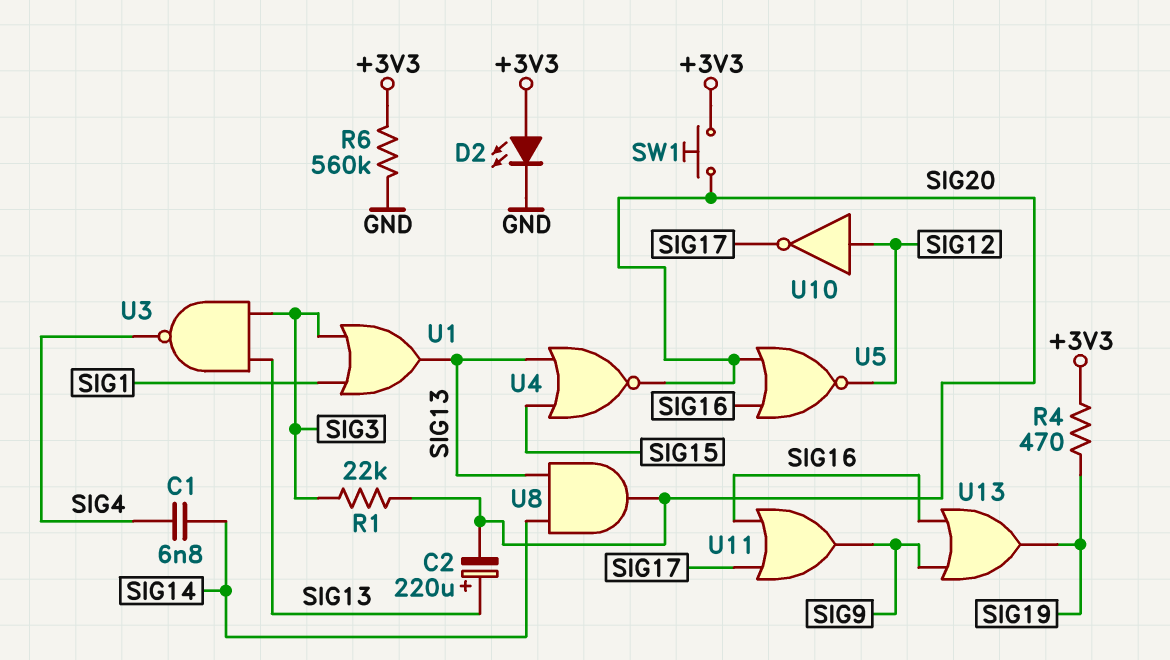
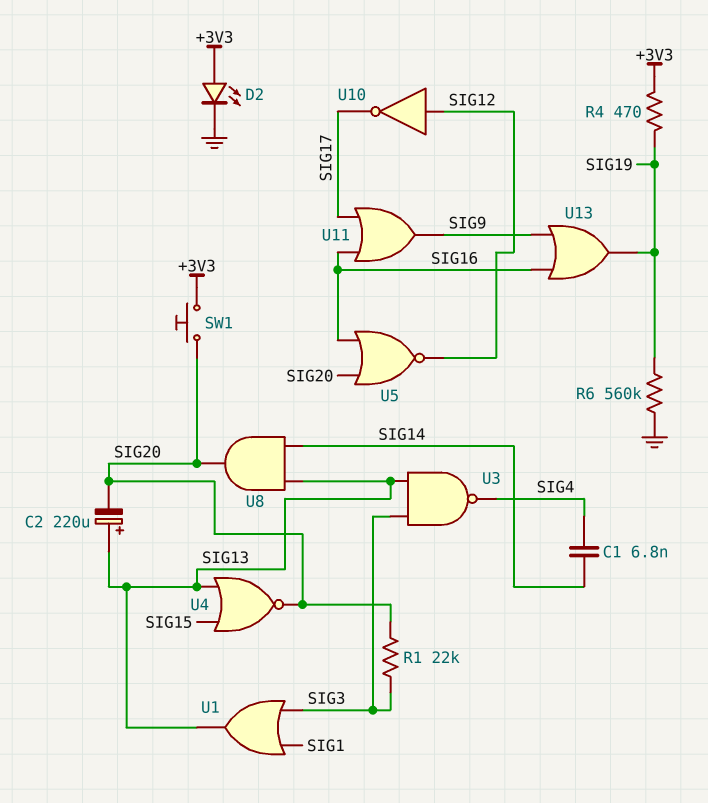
R6: 560k (+3V3, GND) -> 560k (GND, SIG19)

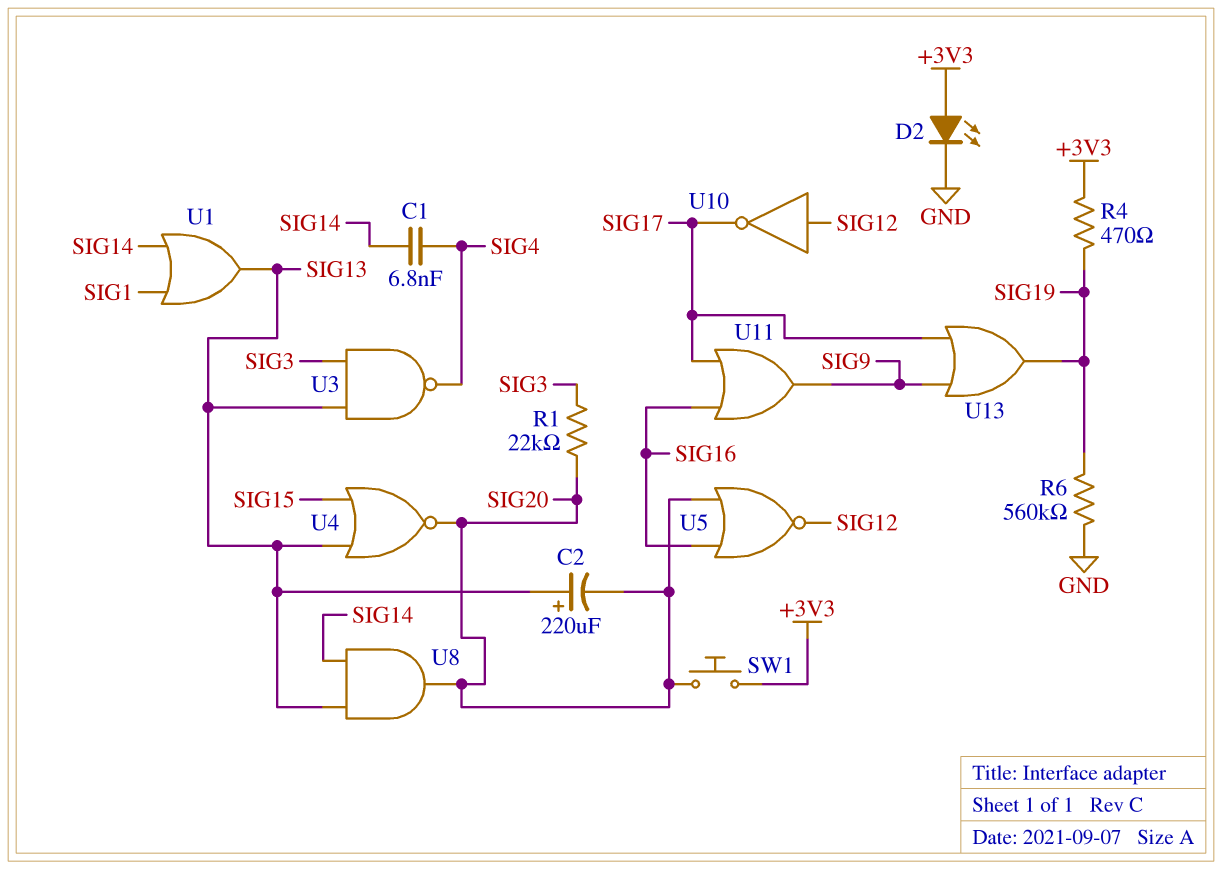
U1: OR (in SIG1, in SIG3, out SIG13) -> OR (in SIG1, in SIG14, out SIG13)
U13: OR (in SIG9, in SIG16, out SIG19) -> OR (in SIG9, in SIG17, out SIG19)

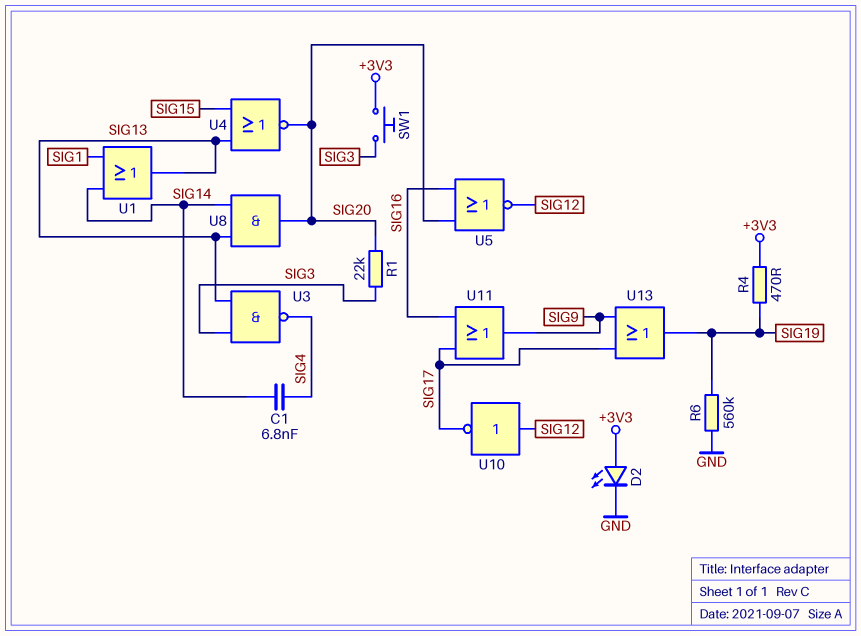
C2: 220uF (plus SIG13, minus SIG20) -> none
SW1: button (+3V3, SIG20) -> button (+3V3, SIG3)

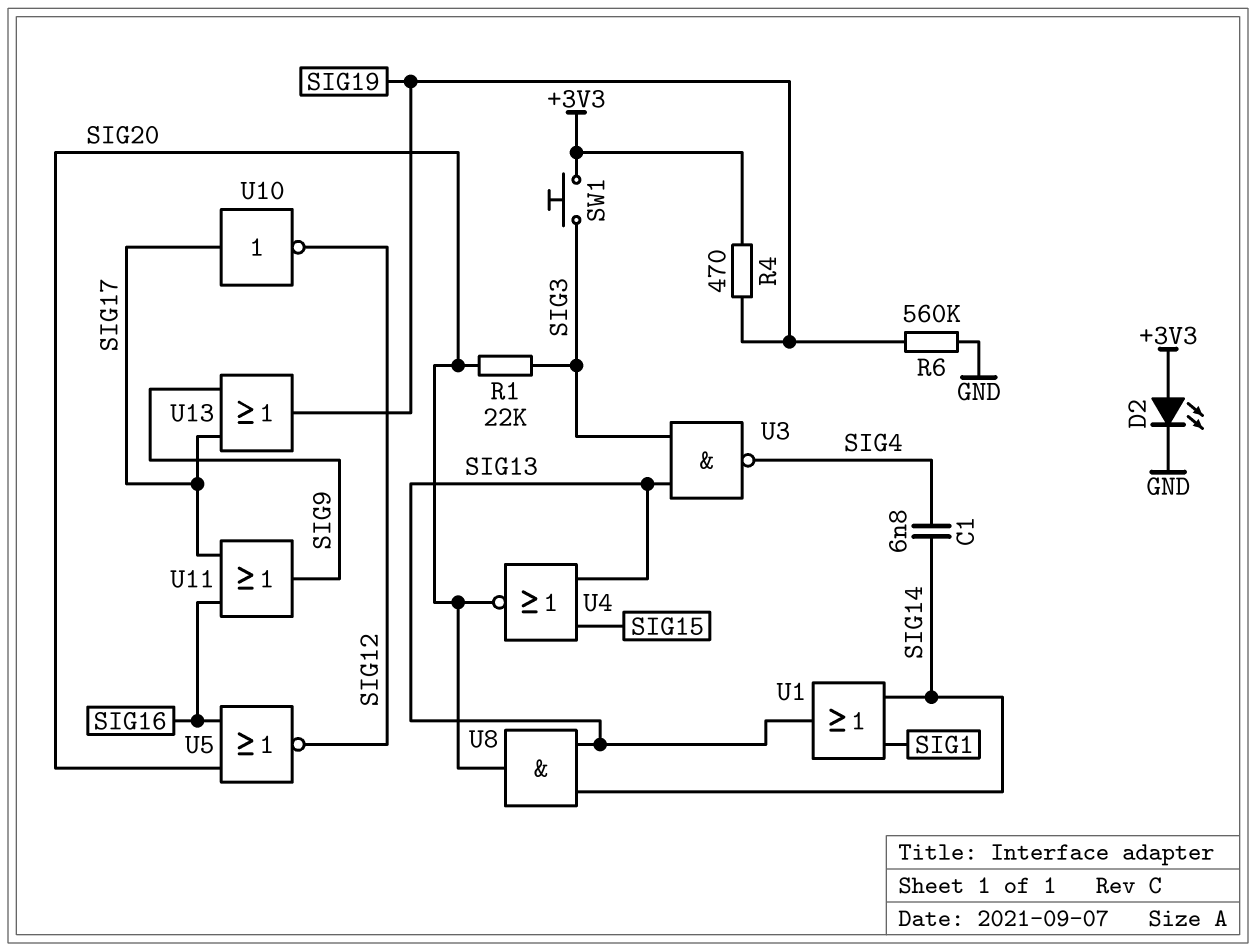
U10: NOT (in SIG12, out SIG17) -> NOT (in SIG17, out SIG12)

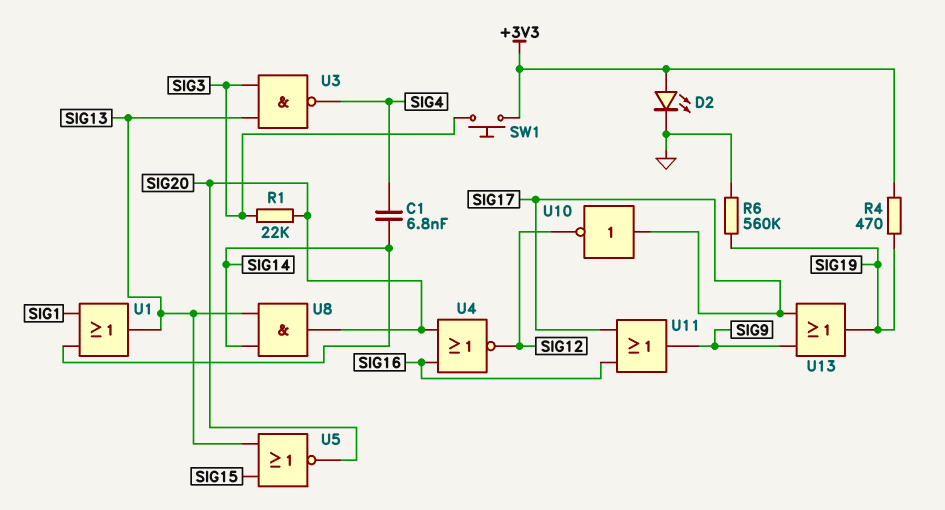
U4: NOR (in SIG13, in SIG15, out SIG20) -> NOR (in SIG16, in SIG20, out SIG12)
U5: NOR (in SIG16, in SIG20, out SIG12) -> NOR (in SIG13, in SIG15, out SIG20)

